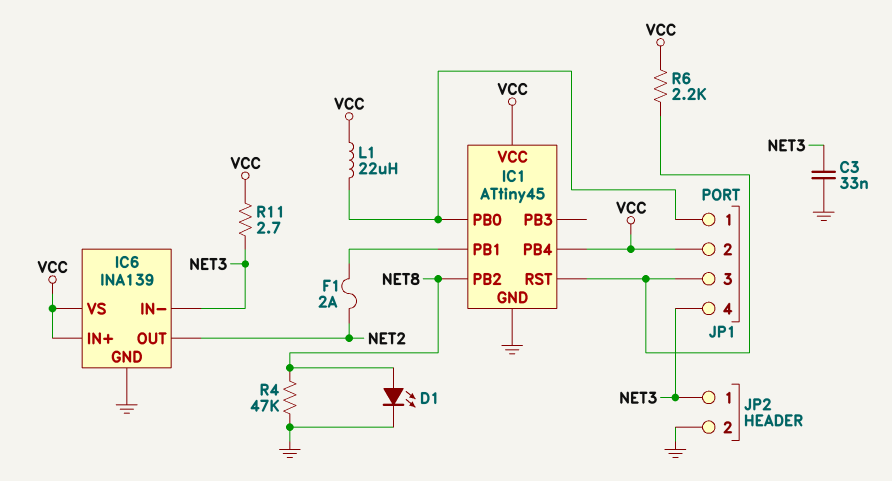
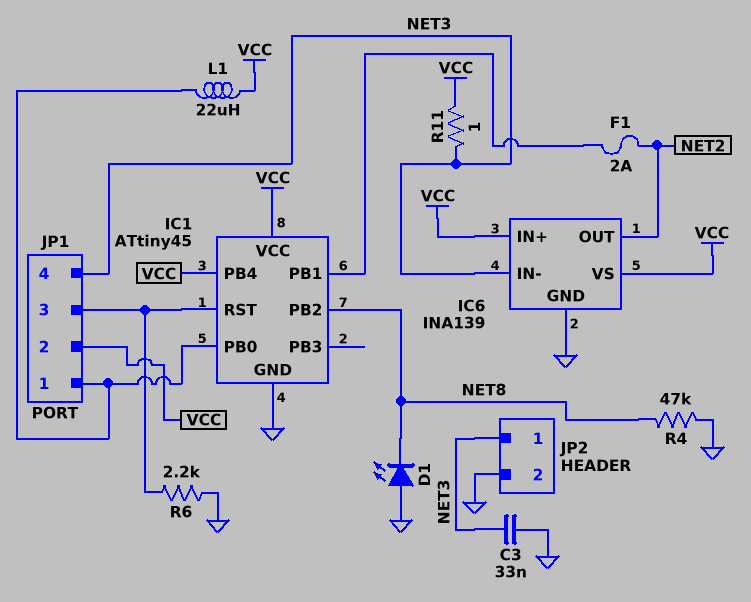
D1: LED (A NET8, K GND) -> LED (A GND, K NET8)
R6: 2.2k (IC1/RST, VCC) -> 2.2k (GND, IC1/RST)
R11: 2.7 (NET3, VCC) -> 1 (NET3, VCC)

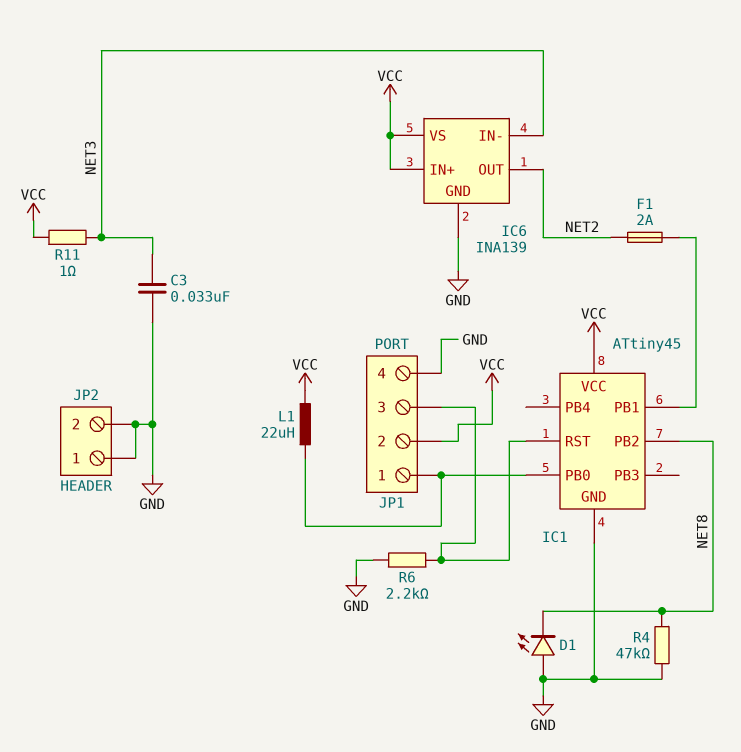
IC1 pin PB4: VCC -> none
JP1 pin 4: NET3 -> GND
JP2 pin 1: NET3 -> GND

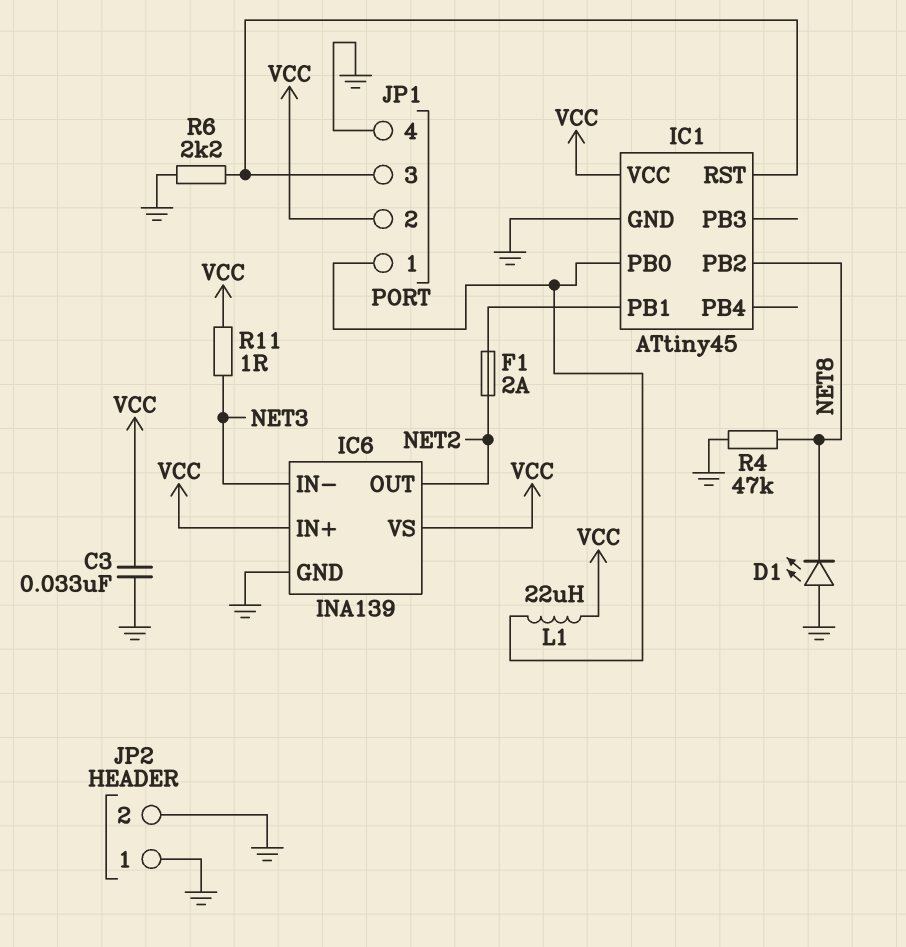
C3: 33nF (GND, NET3) -> 33nF (GND, VCC)

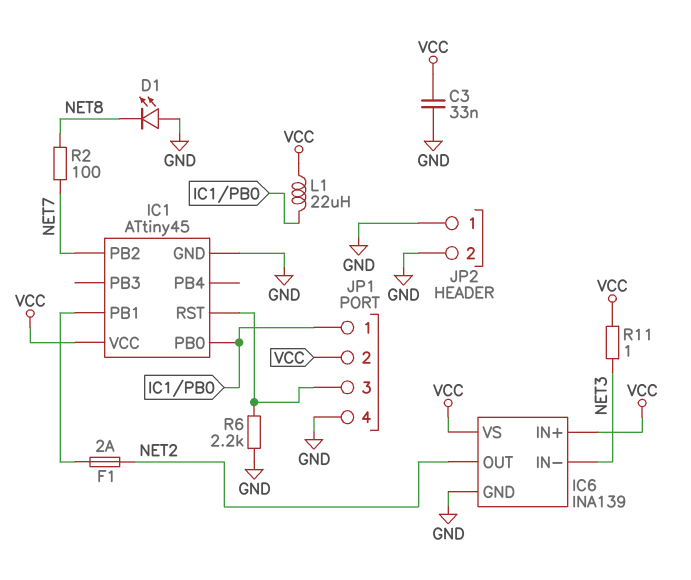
IC1 pin PB2: NET8 -> NET7
R2: none -> 100 (NET7, NET8)
R4: 47k (GND, NET8) -> none

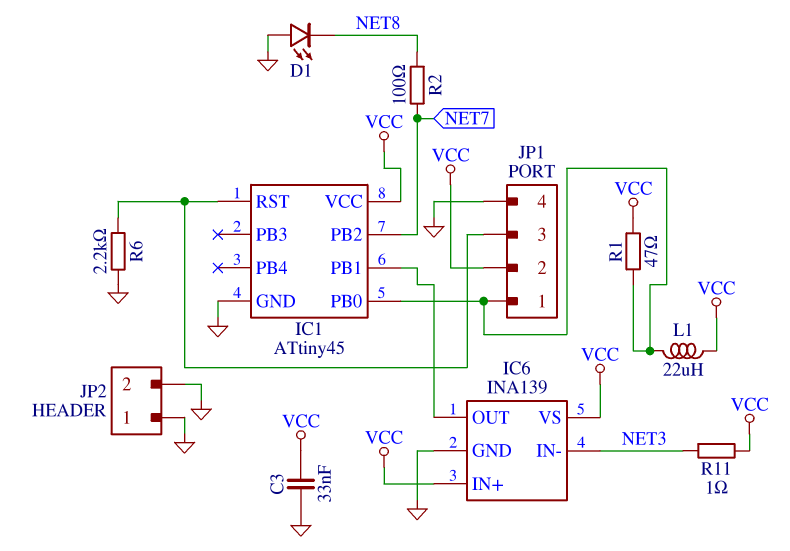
F1: 2A (IC1/PB1, NET2) -> none
IC6 pin OUT: NET2 -> IC1/PB1
R1: none -> 47 (IC1/PB0, VCC)

